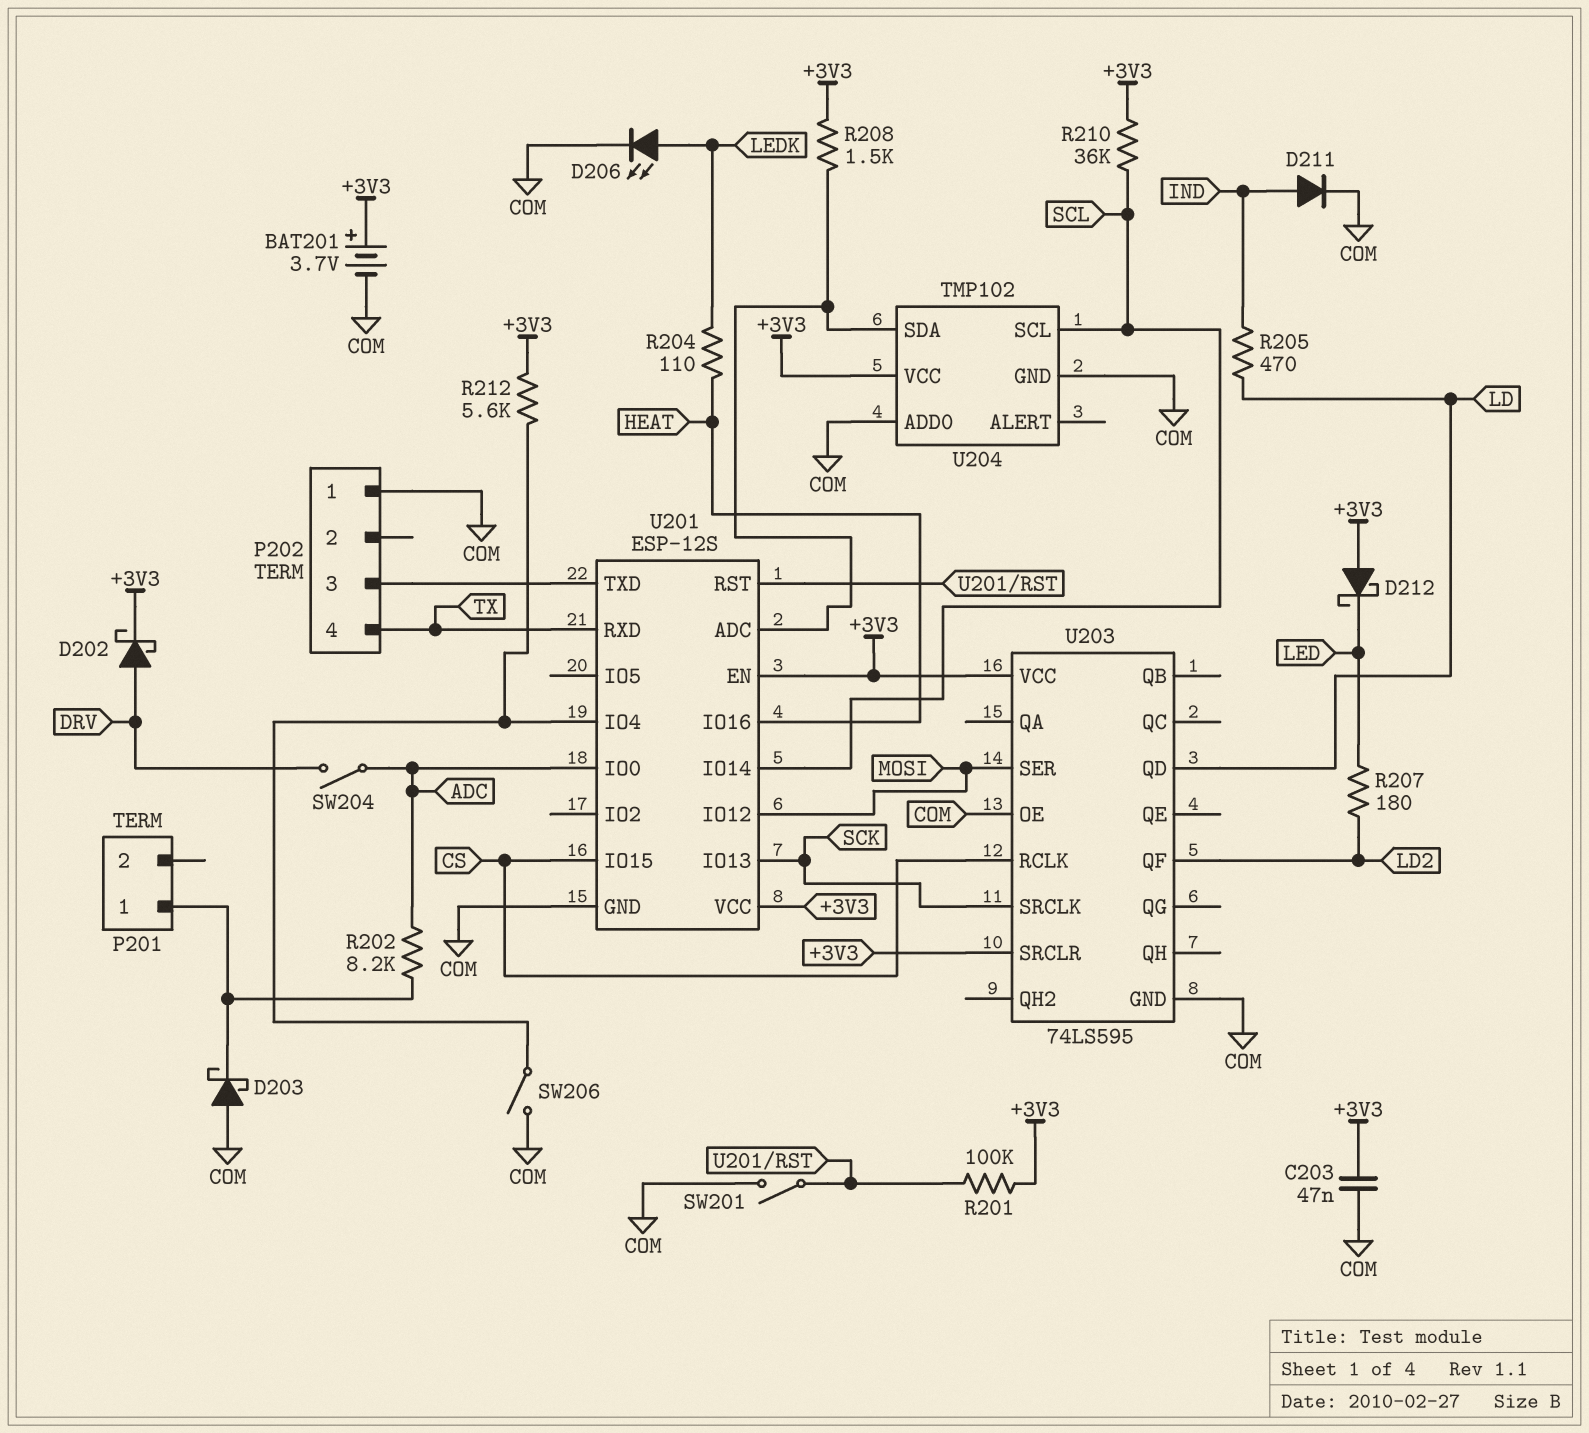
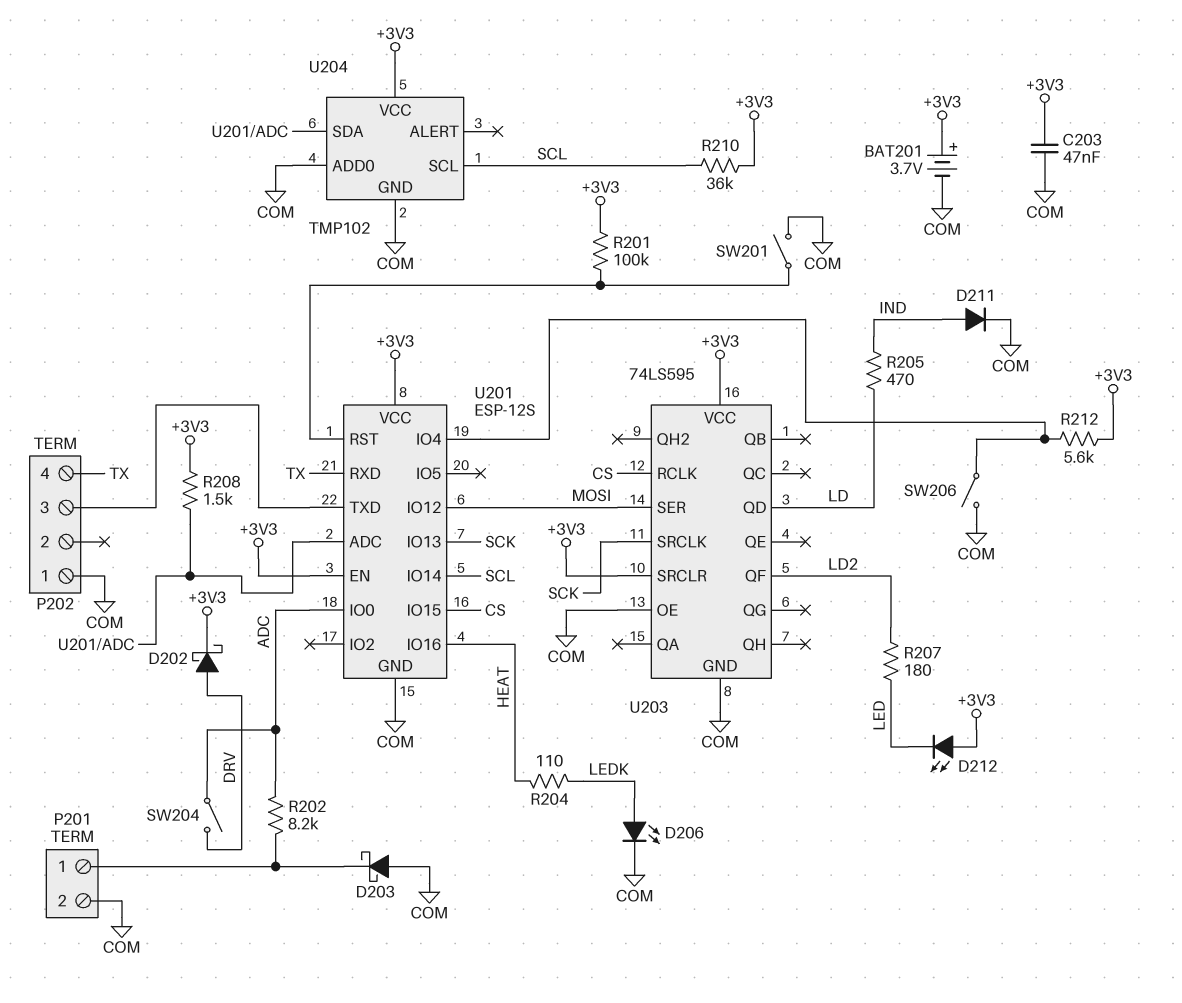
D212: schottky (A +3V3, K LED) -> LED (A +3V3, K LED)
P201 pin 2: none -> COM

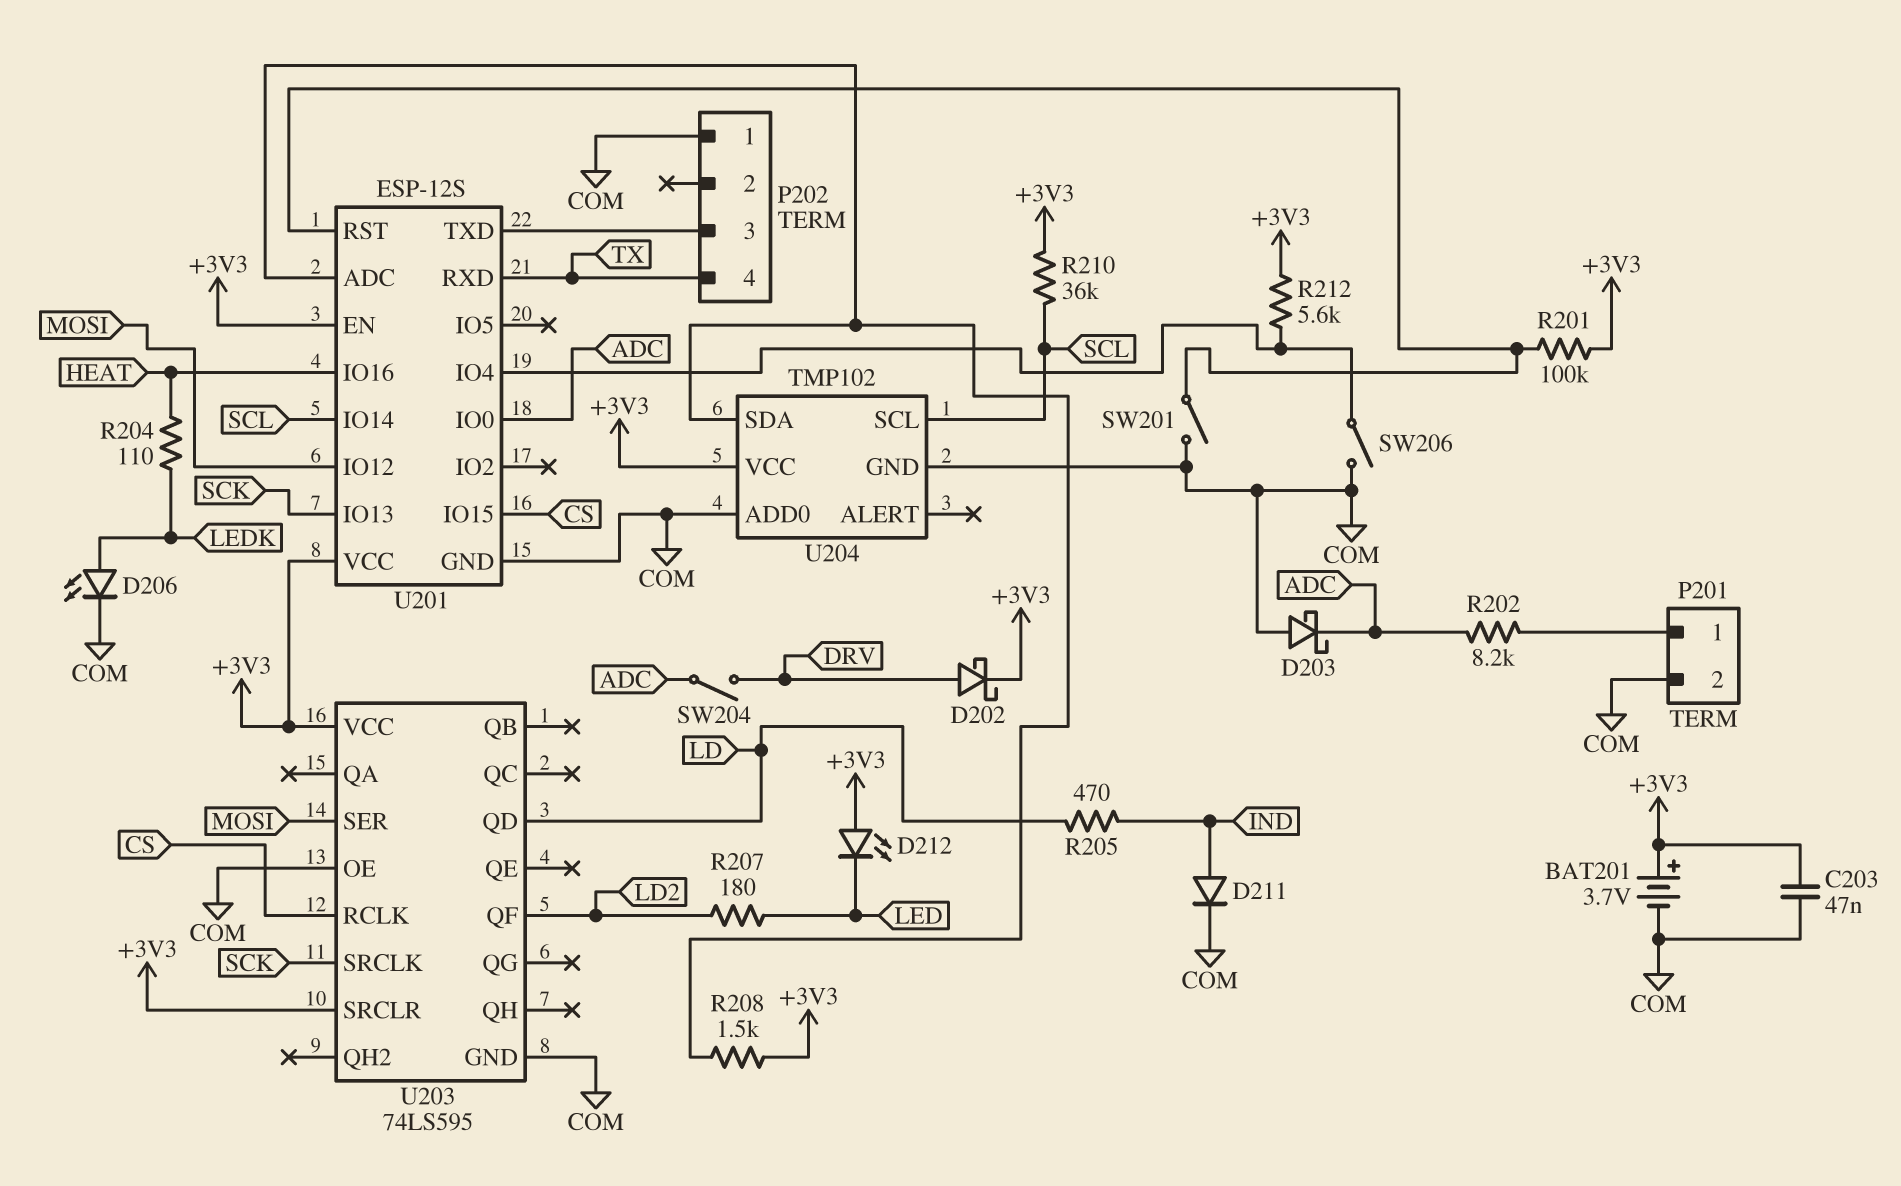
D203: schottky (A COM, K P201/1) -> schottky (A COM, K ADC)

